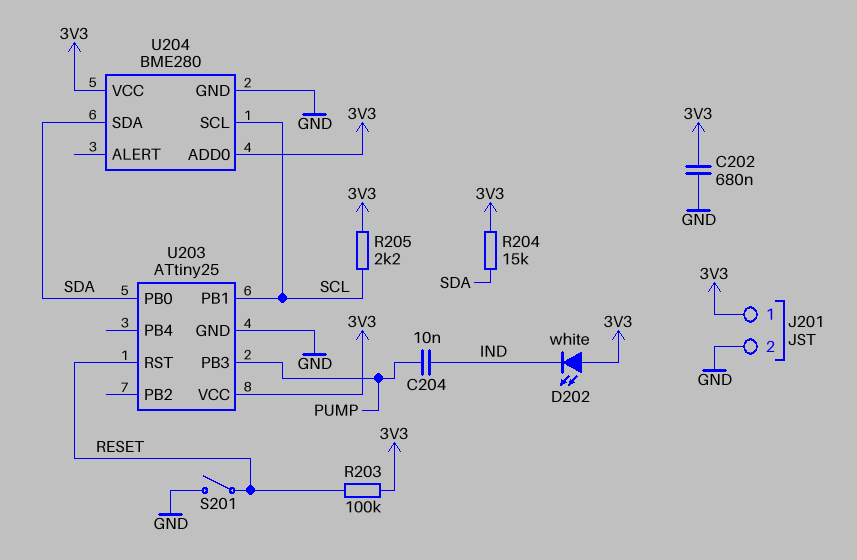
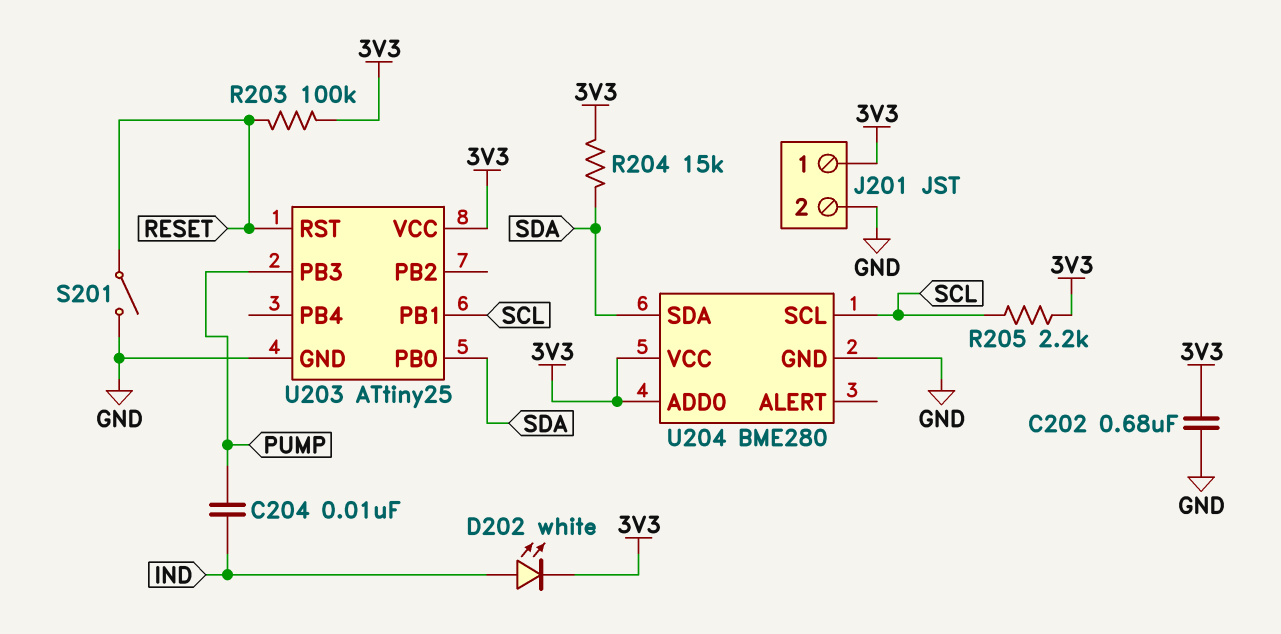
D202: LED white (A 3V3, K IND) -> LED white (A IND, K 3V3)

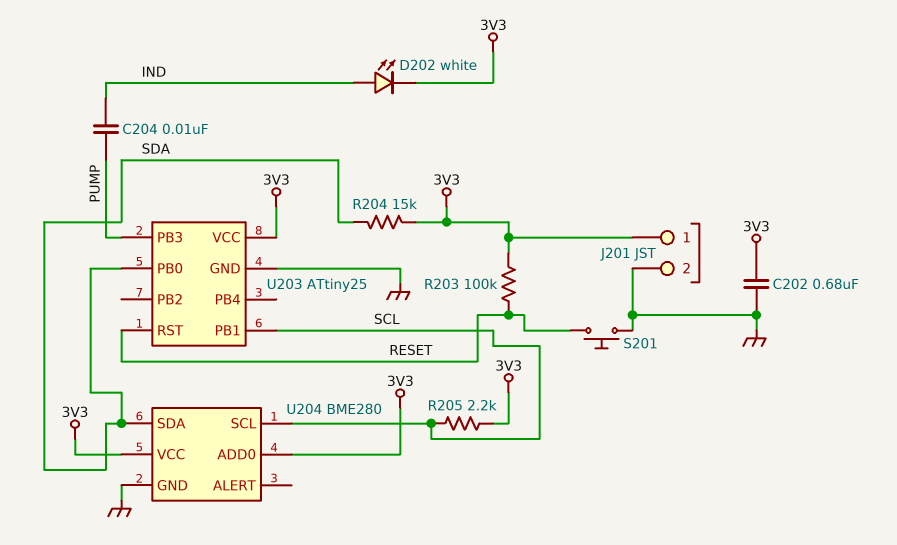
S201: switch (GND, RESET) -> button (GND, RESET)

